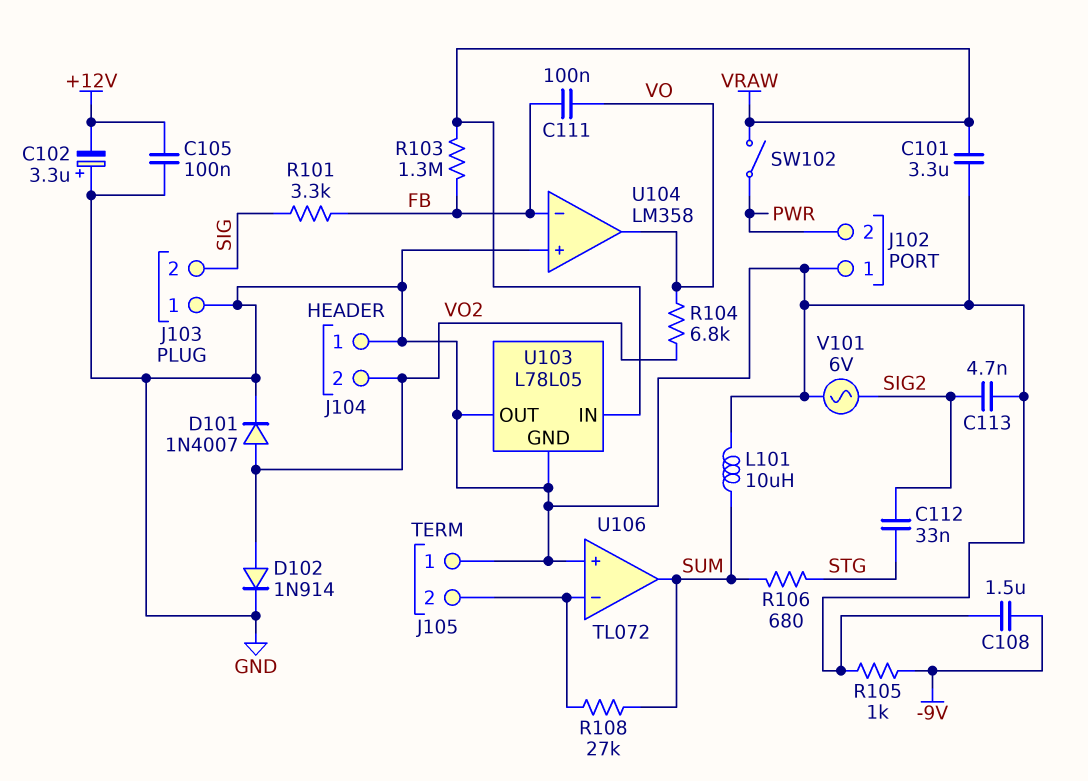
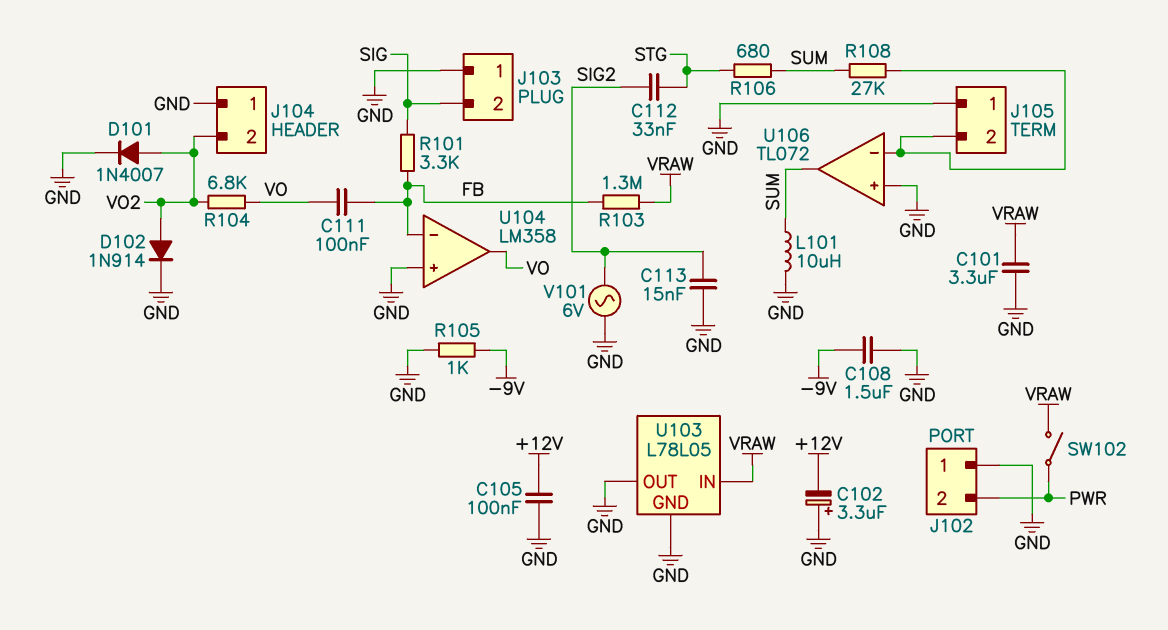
C113: 4.7nF (GND, SIG2) -> 15nF (GND, SIG2)

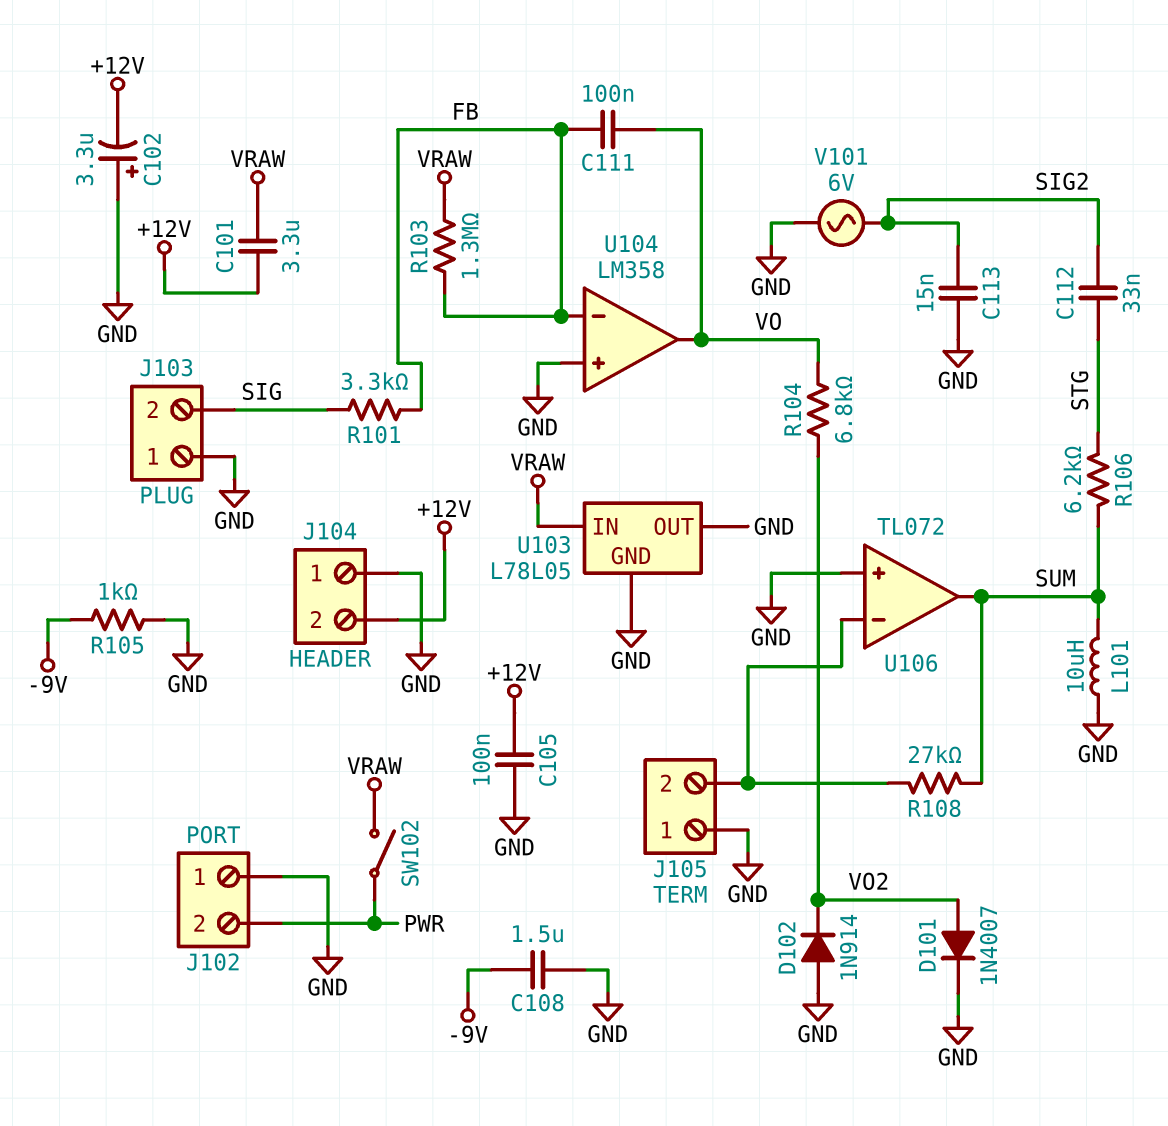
C101: 3.3uF (GND, VRAW) -> 3.3uF (+12V, VRAW)
D102: diode 1N914 (A VO2, K GND) -> diode 1N914 (A GND, K VO2)
J104 pin 2: VO2 -> +12V
R106: 680 (STG, SUM) -> 6.2k (STG, SUM)

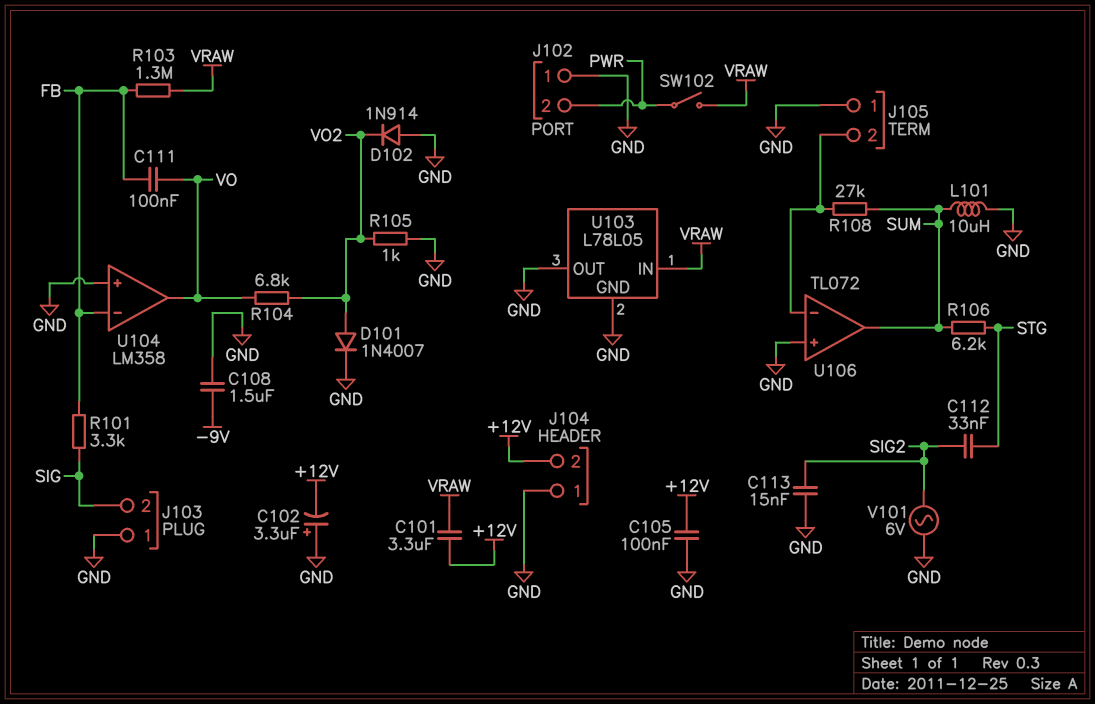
R105: 1k (-9V, GND) -> 1k (GND, VO2)

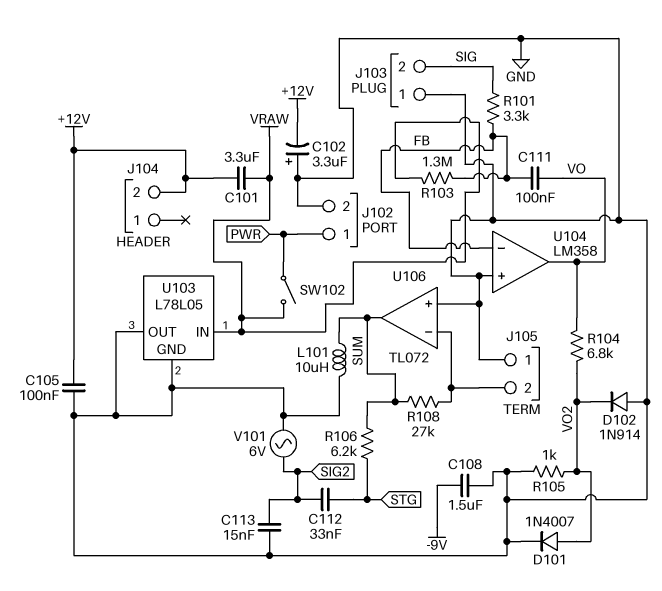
J102 pin 1: GND -> PWR
J102 pin 2: PWR -> GND
J104 pin 1: GND -> none

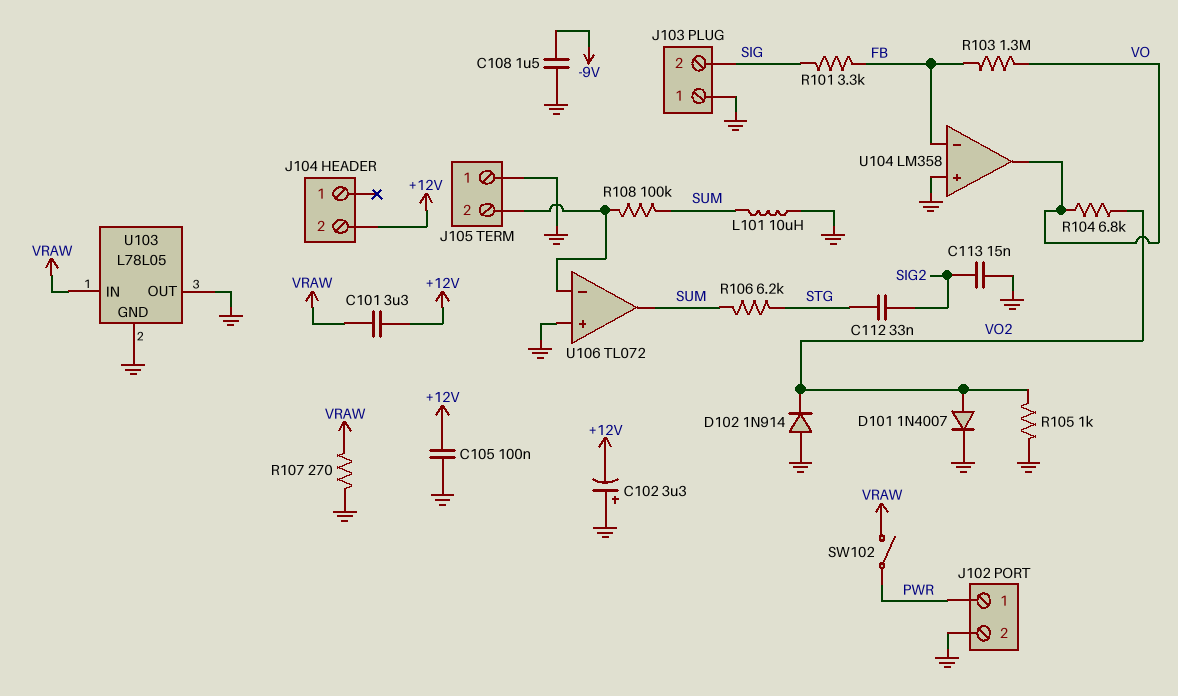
C111: 100nF (FB, VO) -> none
R103: 1.3M (FB, VRAW) -> 1.3M (FB, VO)
R107: none -> 270 (GND, VRAW)
R108: 27k (J105/2, SUM) -> 100k (J105/2, SUM)
V101: AC 6V (GND, SIG2) -> none

